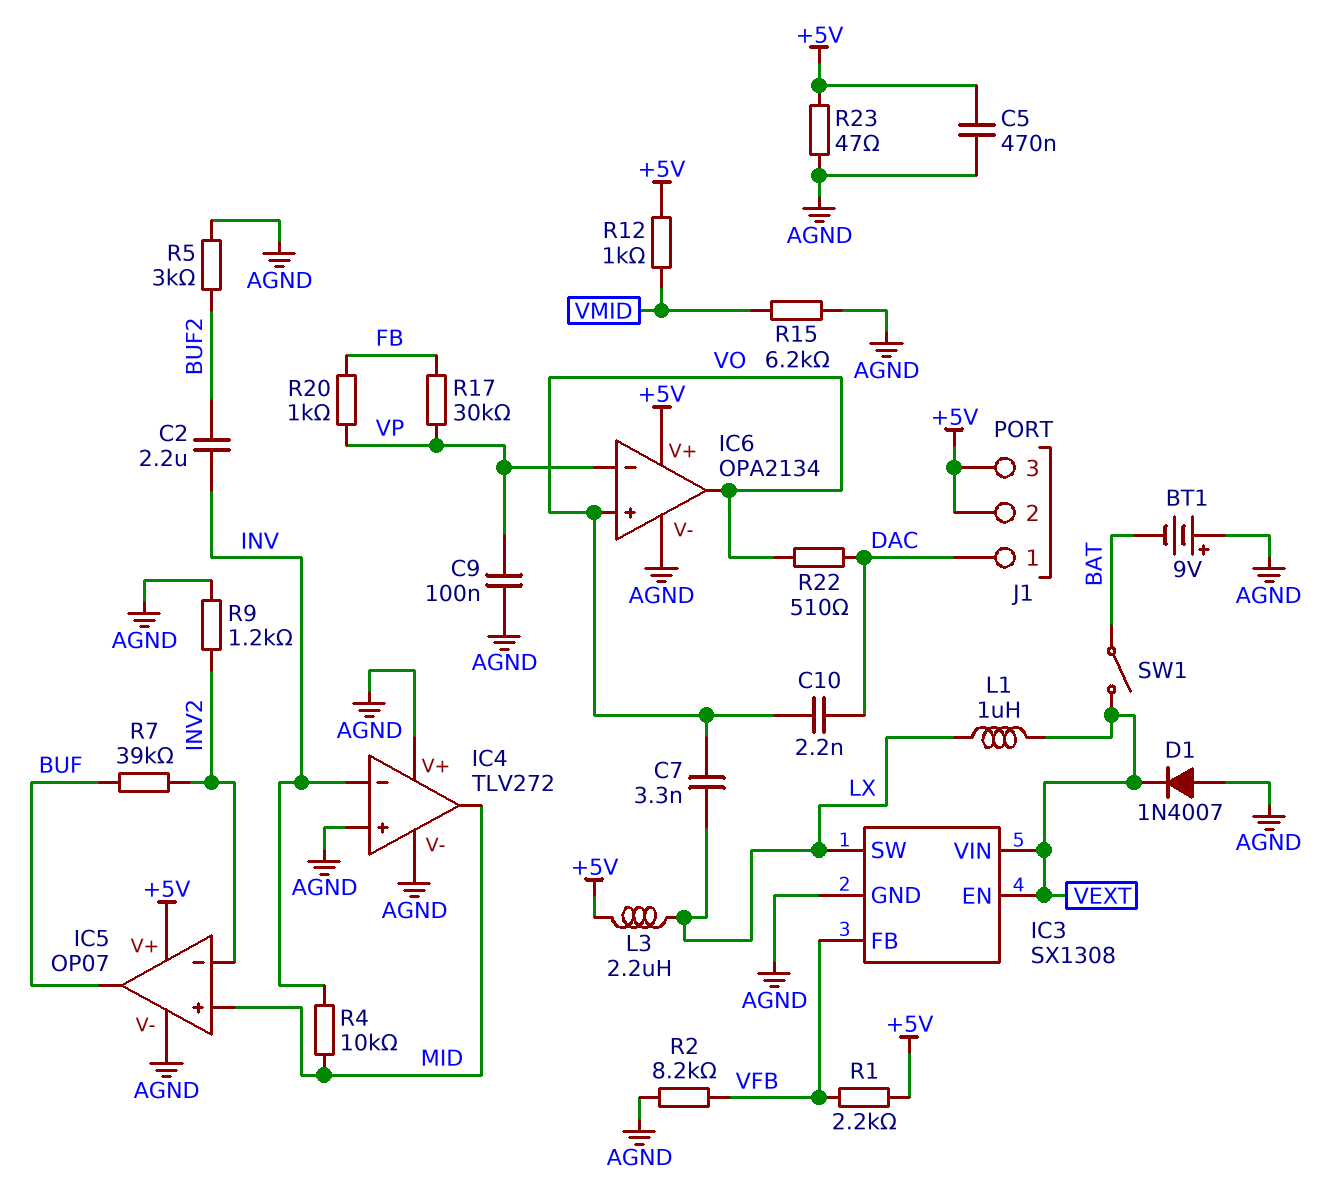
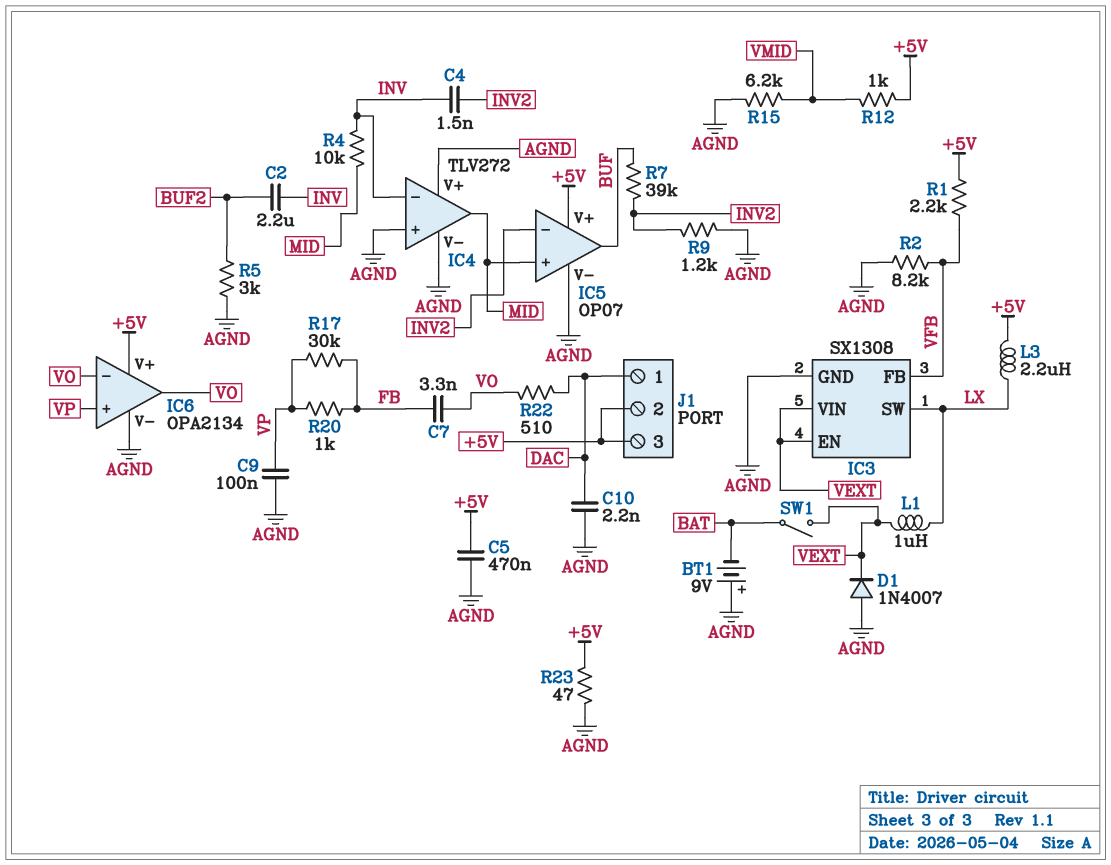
C4: none -> 1.5nF (INV, INV2)
C7: 3.3nF (LX, VO) -> 3.3nF (FB, VO)
C10: 2.2nF (DAC, VO) -> 2.2nF (AGND, DAC)
IC6 pin in+: VO -> VP
IC6 pin in-: VP -> VO

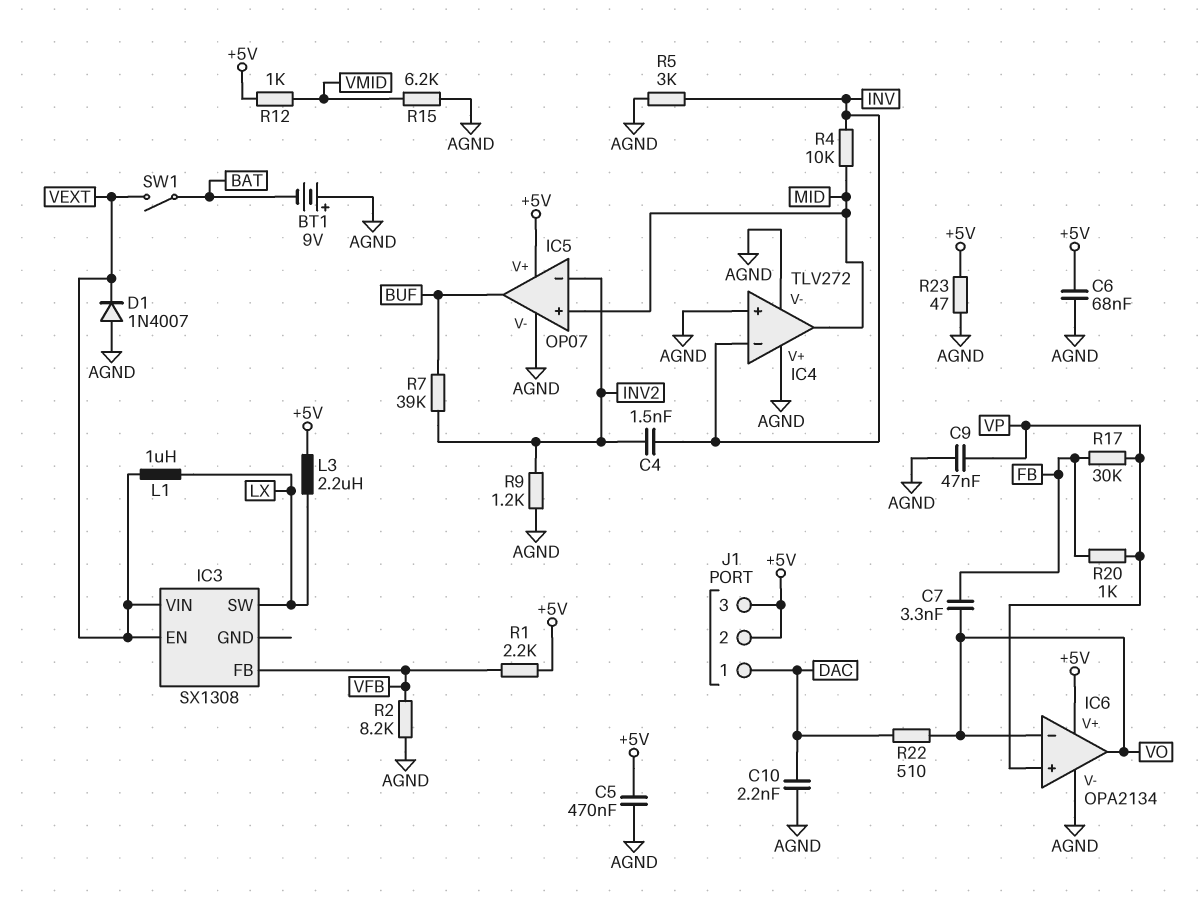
C2: 2.2uF (BUF2, INV) -> none
C6: none -> 68nF (+5V, AGND)
C9: 100nF (AGND, VP) -> 47nF (AGND, VP)
IC3 pin GND: AGND -> none
R5: 3k (AGND, BUF2) -> 3k (AGND, INV)

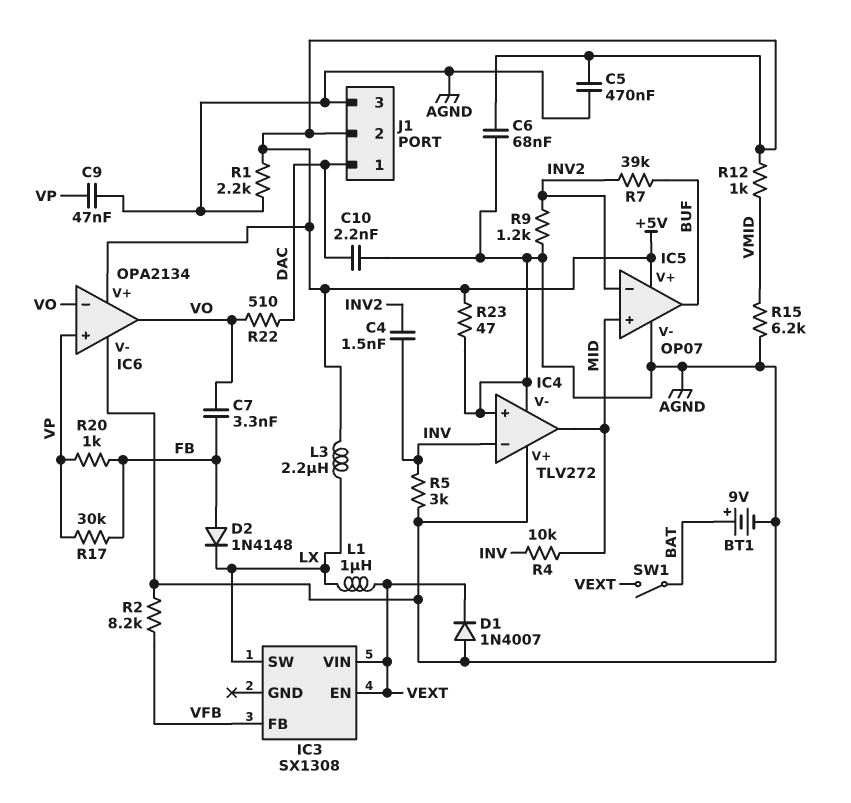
BT1: 9V (plus AGND, minus BAT) -> 9V (plus BAT, minus AGND)
D2: none -> diode 1N4148 (A FB, K LX)
J1 pin 3: +5V -> AGND
R1: 2.2k (+5V, VFB) -> 2.2k (+5V, AGND)

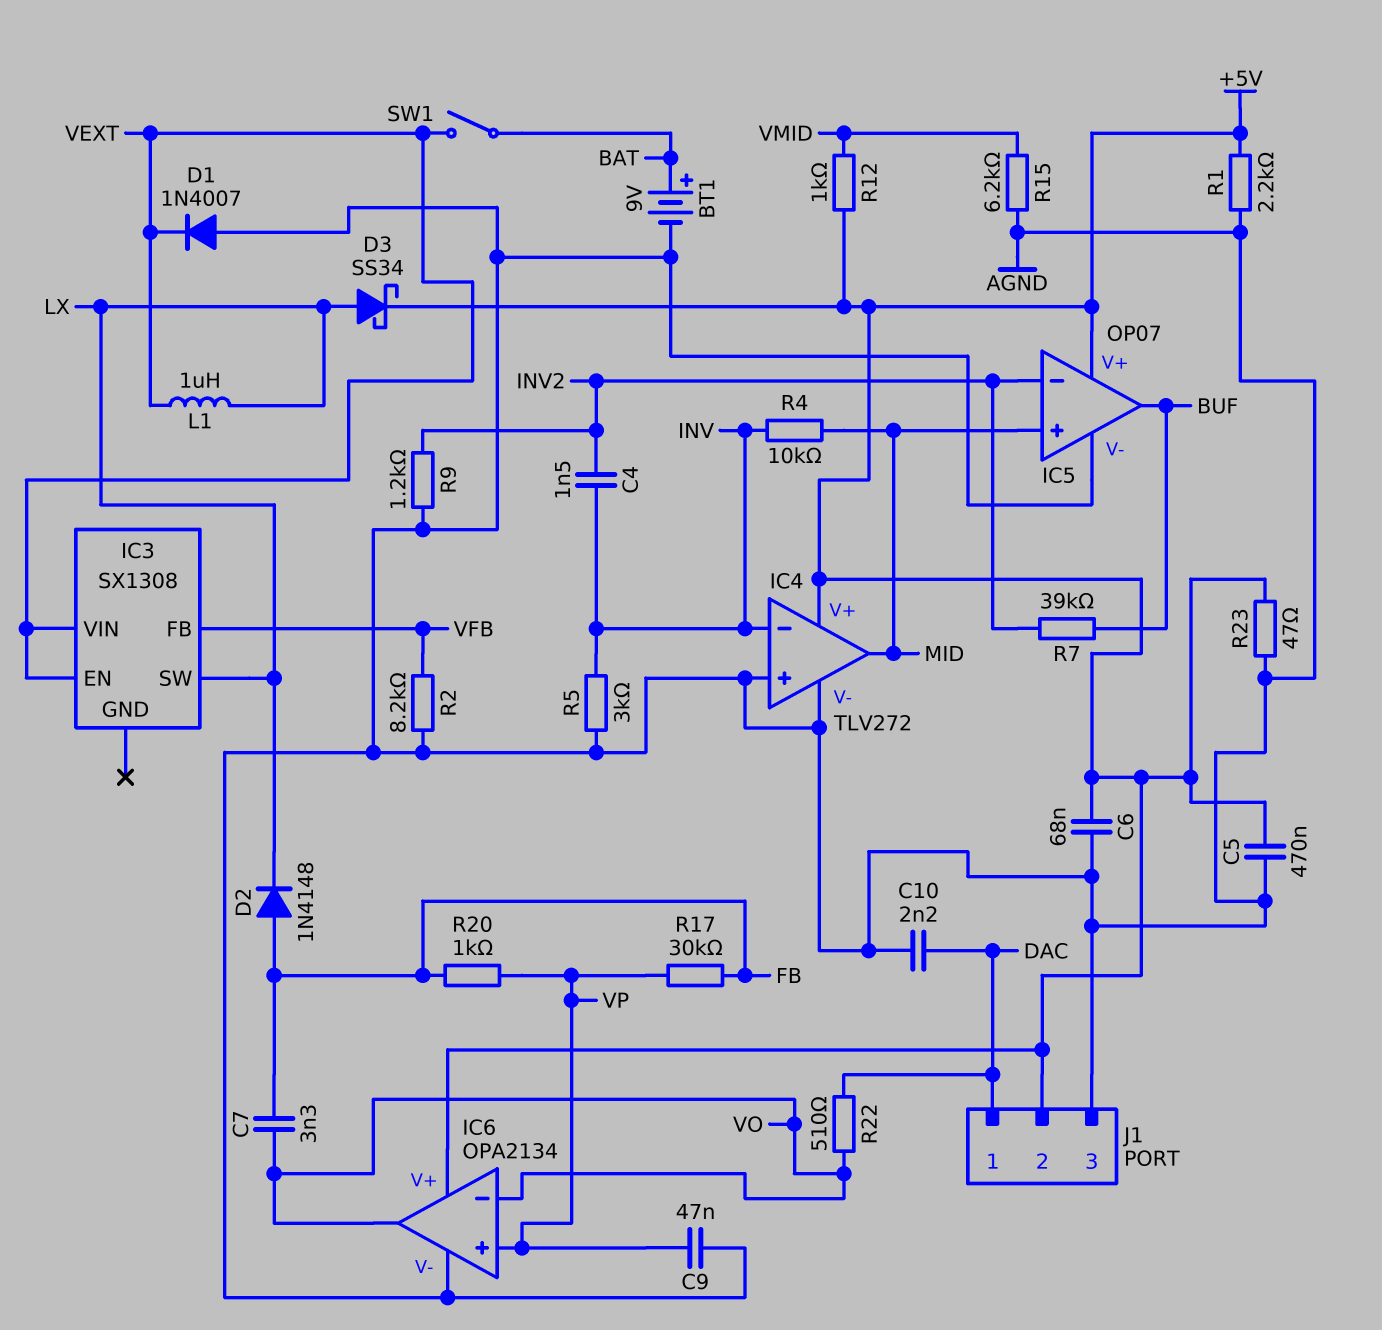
D3: none -> schottky SS34 (A LX, K +5V)
IC4 pin V+: AGND -> +5V
L3: 2.2uH (+5V, LX) -> none

